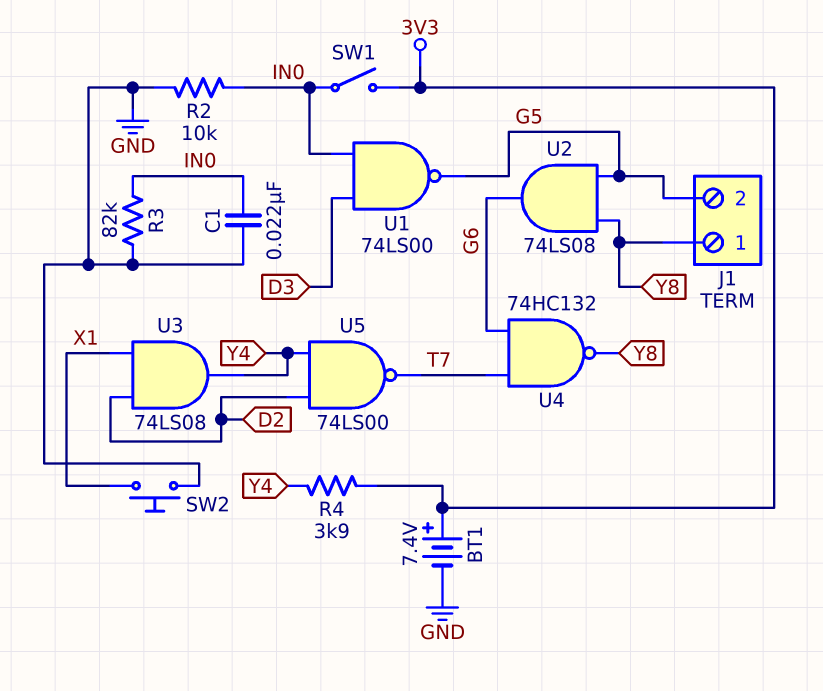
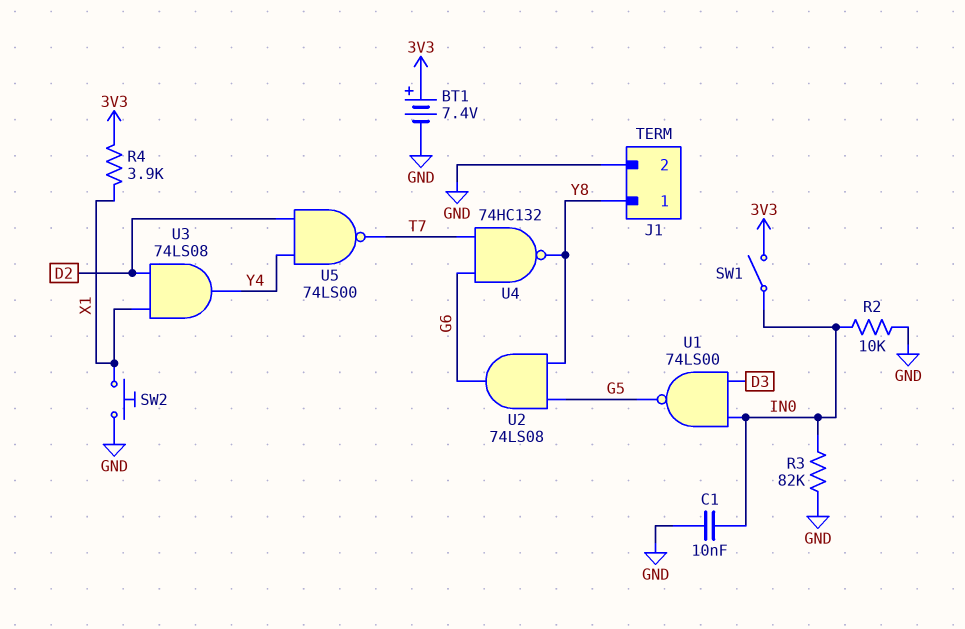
C1: 22nF (GND, IN0) -> 10nF (GND, IN0)
J1 pin 2: G5 -> GND
R4: 3.9k (3V3, Y4) -> 3.9k (3V3, X1)

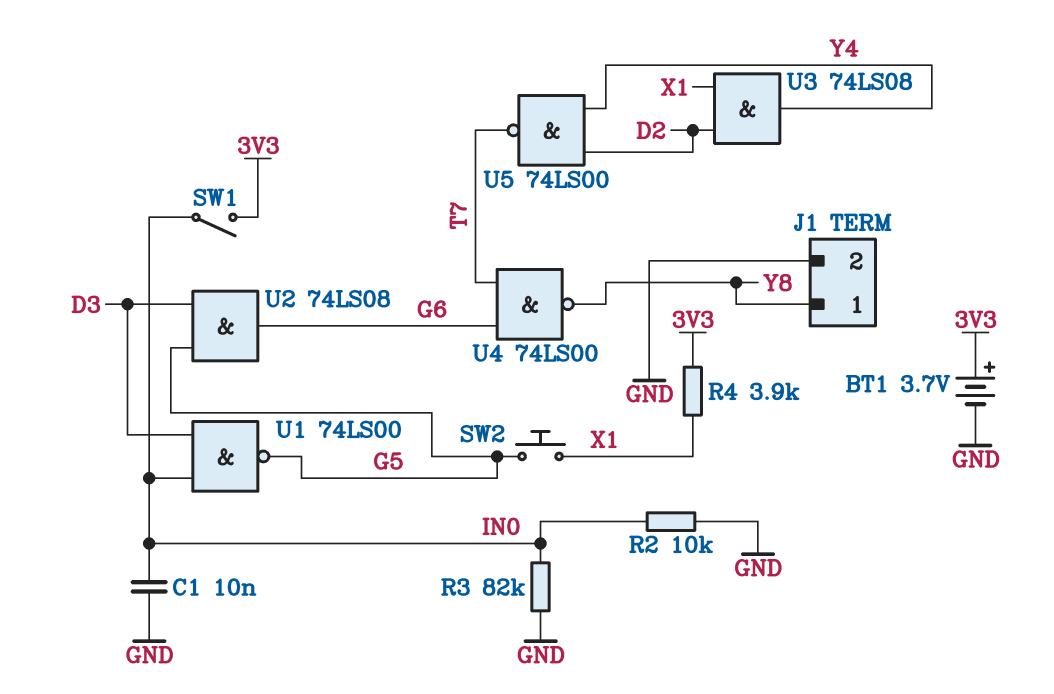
BT1: 7.4V (plus 3V3, minus GND) -> 3.7V (plus 3V3, minus GND)
SW2: button (GND, X1) -> button (G5, X1)
U2: AND 74LS08 (in G5, in Y8, out G6) -> AND 74LS08 (in D3, in G5, out G6)
U4: NAND 74HC132 (in G6, in T7, out Y8) -> NAND 74LS00 (in G6, in T7, out Y8)

